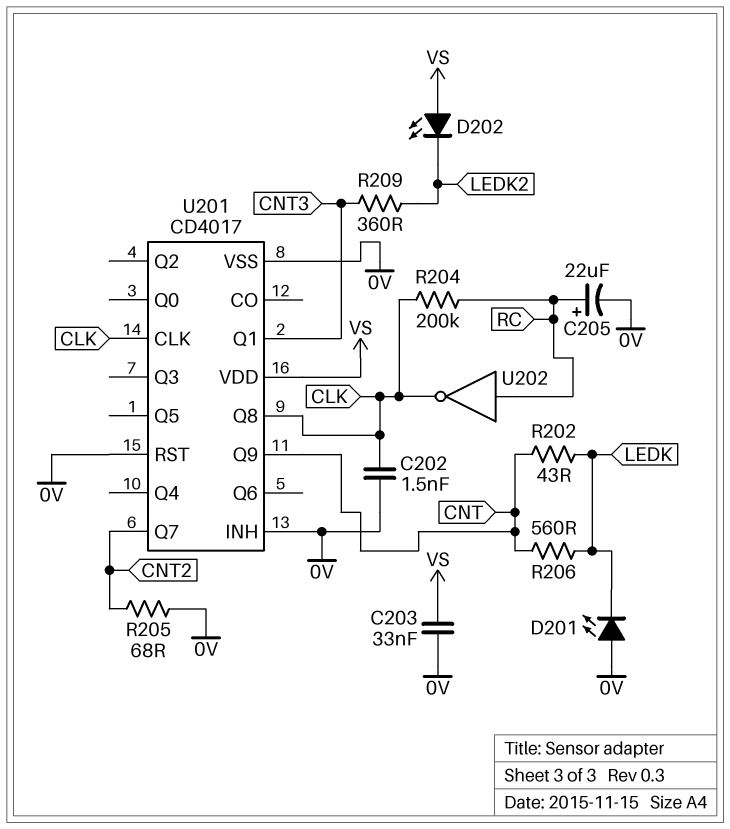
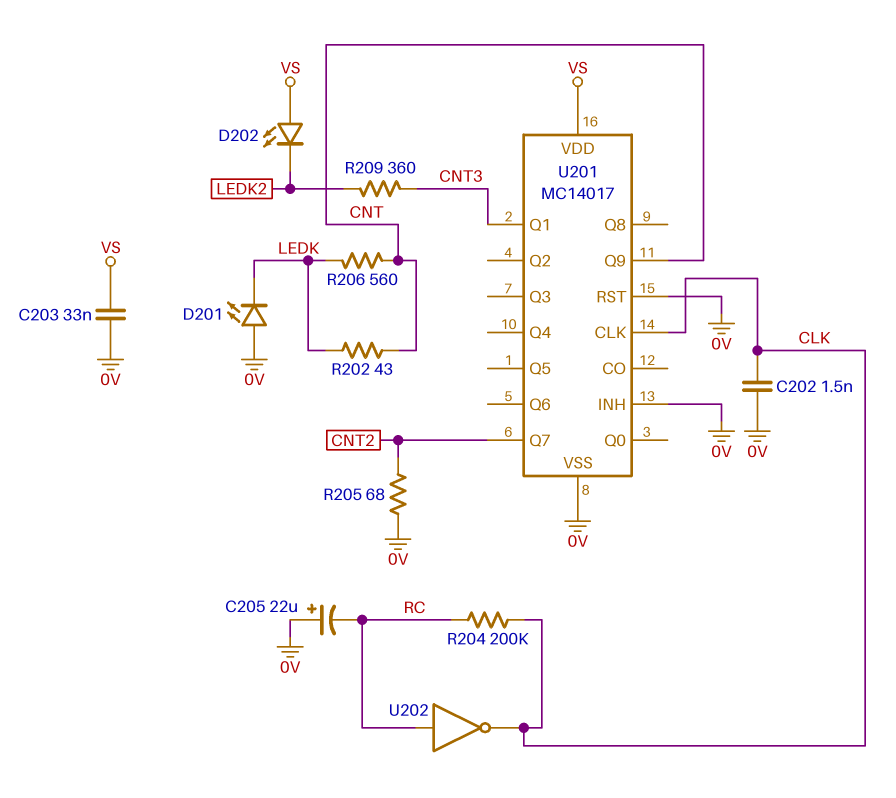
C205: 22uF (plus RC, minus 0V) -> 22uF (plus 0V, minus RC)
U201: CD4017 -> MC14017
U201 pin Q8: CLK -> none

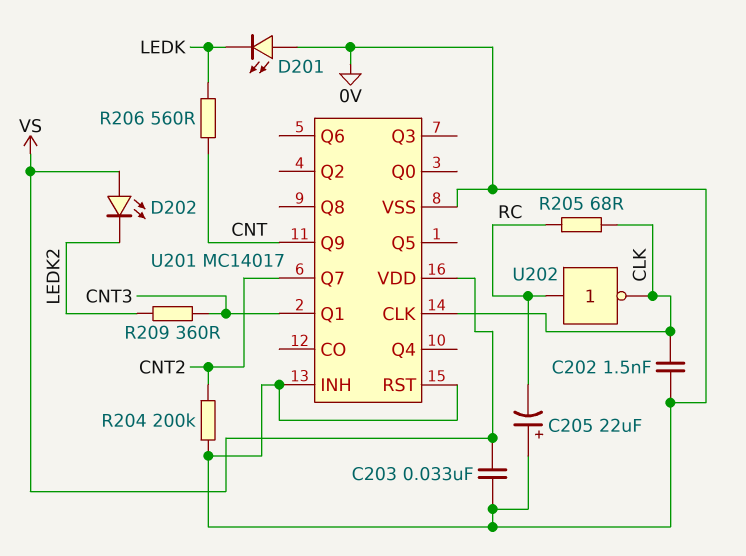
R202: 43 (CNT, LEDK) -> none
R204: 200k (CLK, RC) -> 200k (0V, CNT2)
R205: 68 (0V, CNT2) -> 68 (CLK, RC)

